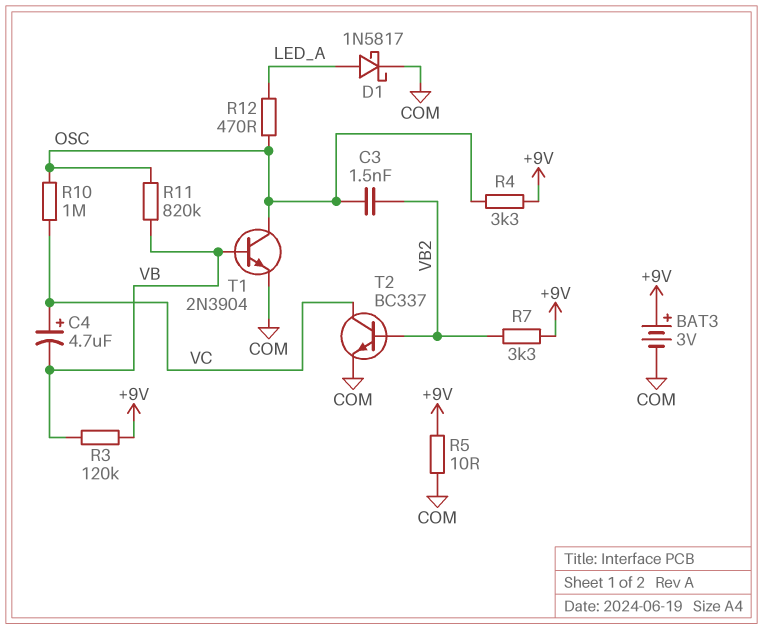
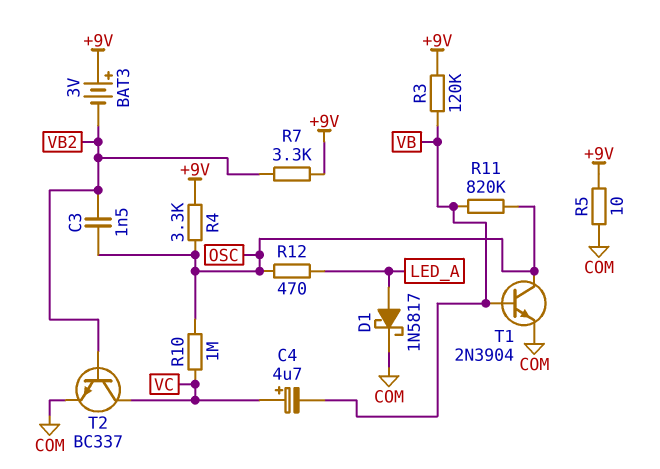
BAT3: 3V (plus +9V, minus COM) -> 3V (plus +9V, minus VB2)

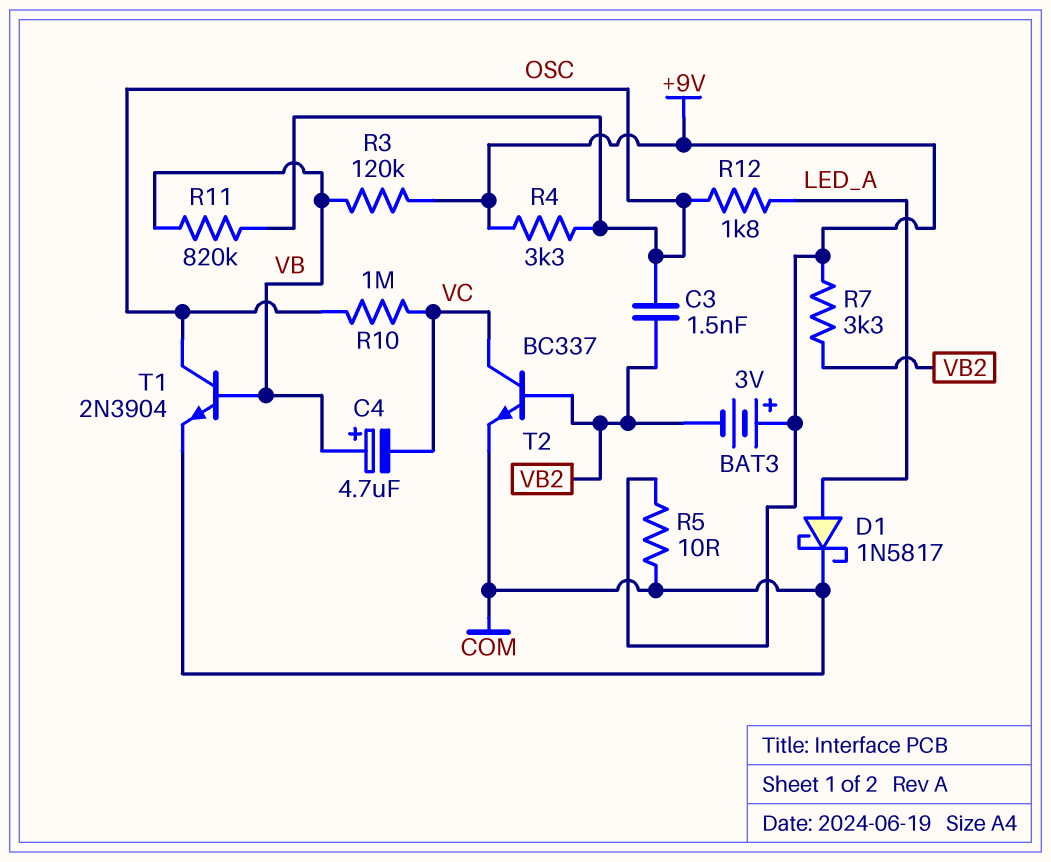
C4: 4.7uF (plus VC, minus VB) -> 4.7uF (plus VB, minus VC)
R12: 470 (LED_A, OSC) -> 1.8k (LED_A, OSC)

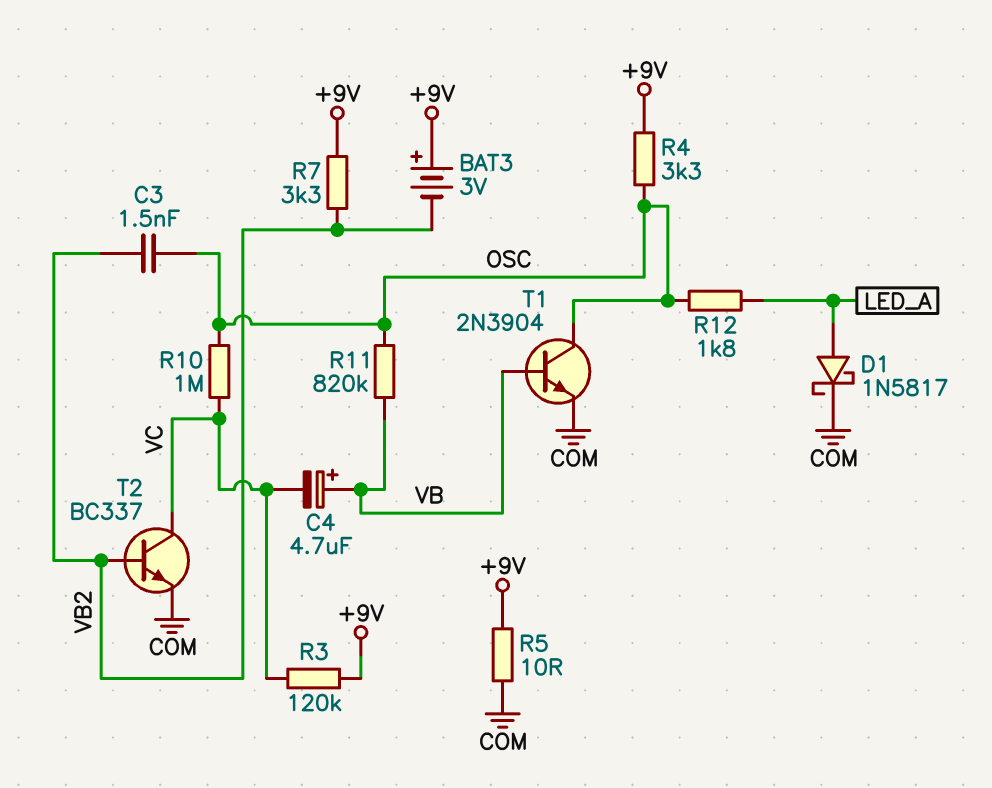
R3: 120k (+9V, VB) -> 120k (+9V, VC)

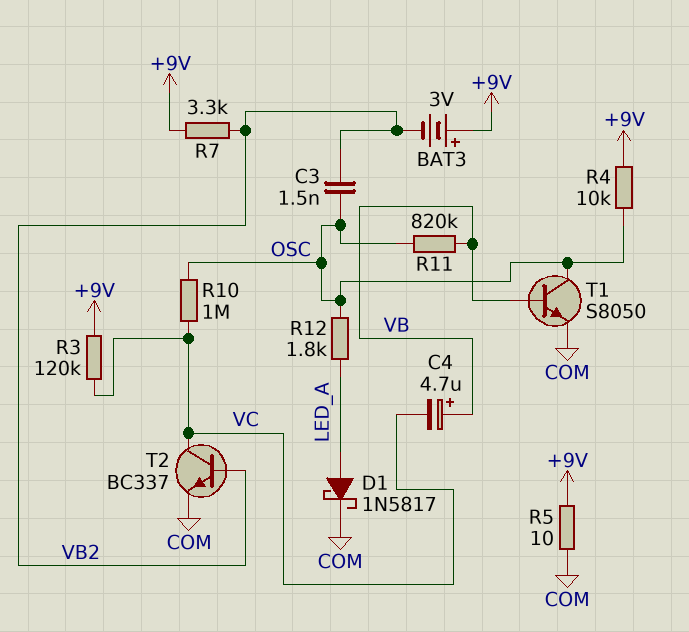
R4: 3.3k (+9V, OSC) -> 10k (+9V, OSC)
T1: NPN 2N3904 (B VB, C OSC, E COM) -> NPN S8050 (B VB, C OSC, E COM)

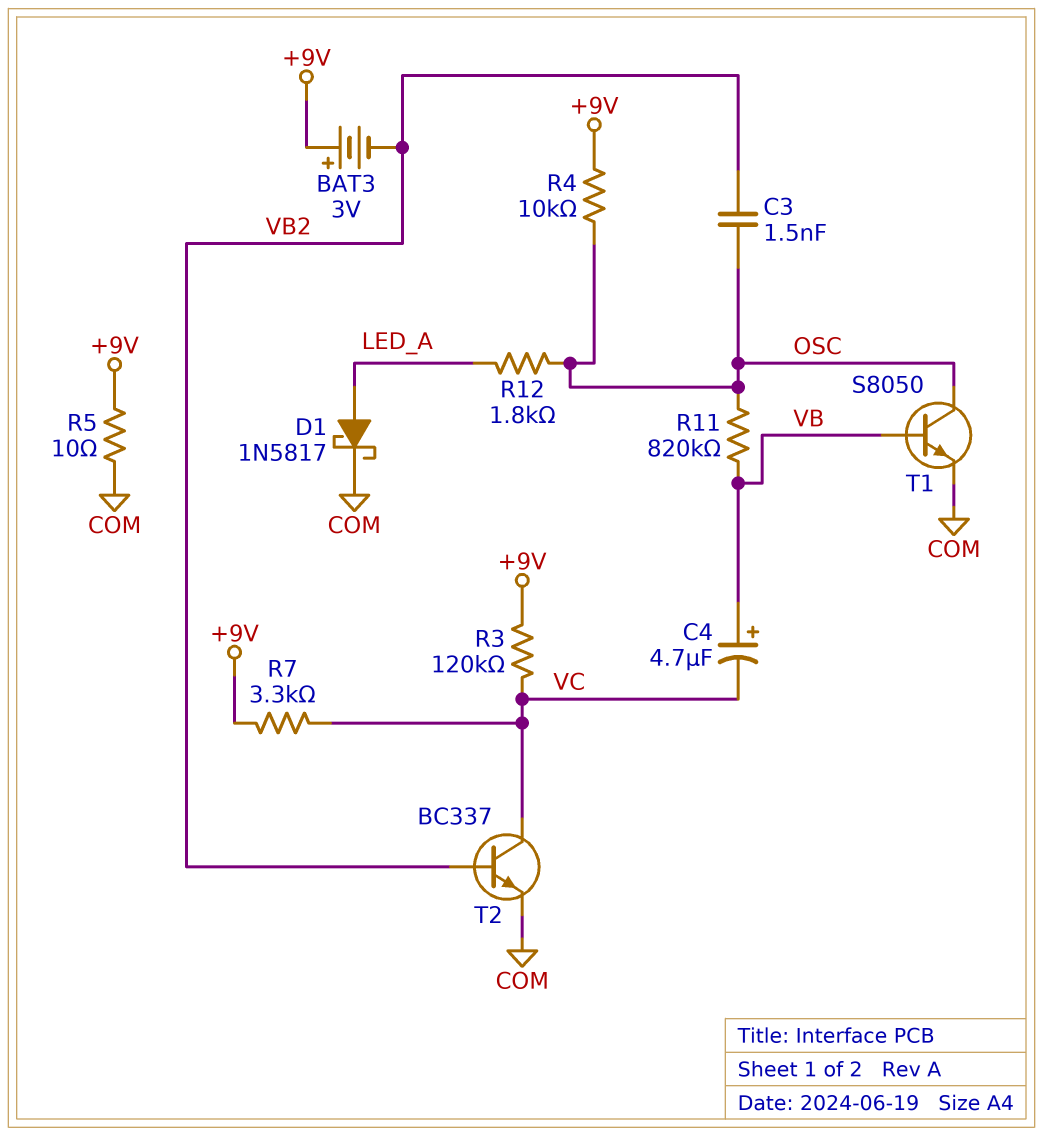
R7: 3.3k (+9V, VB2) -> 3.3k (+9V, VC)
R10: 1M (OSC, VC) -> none

